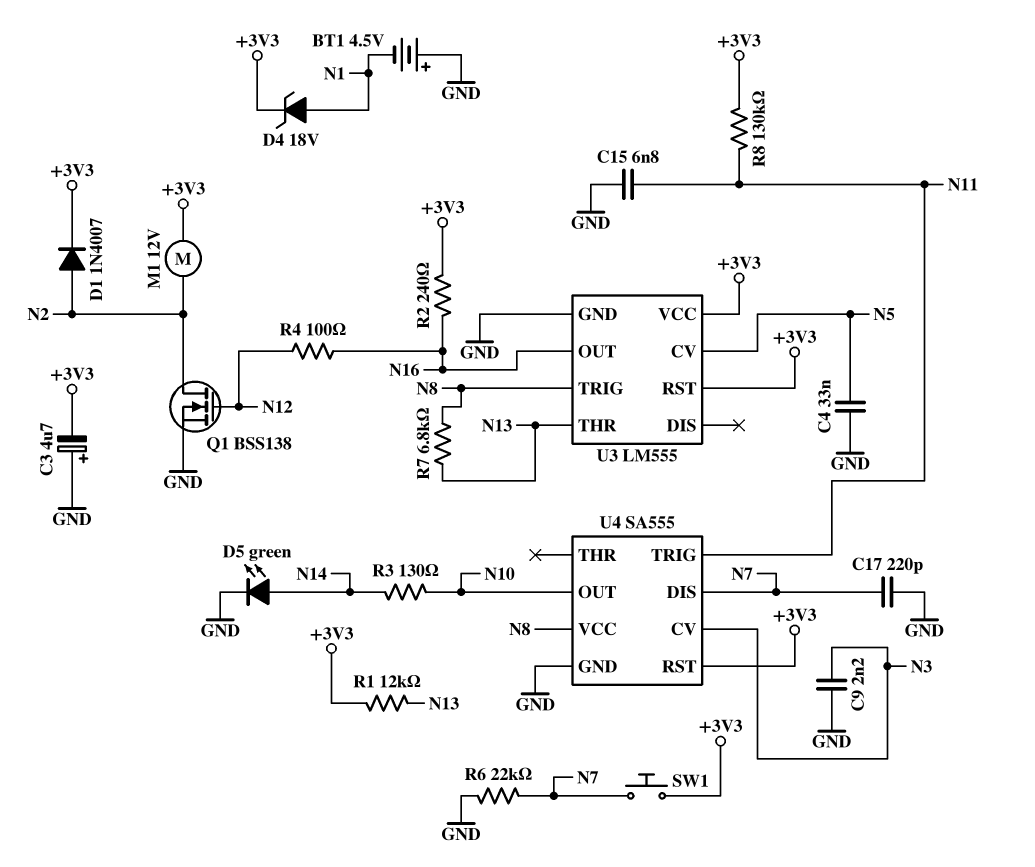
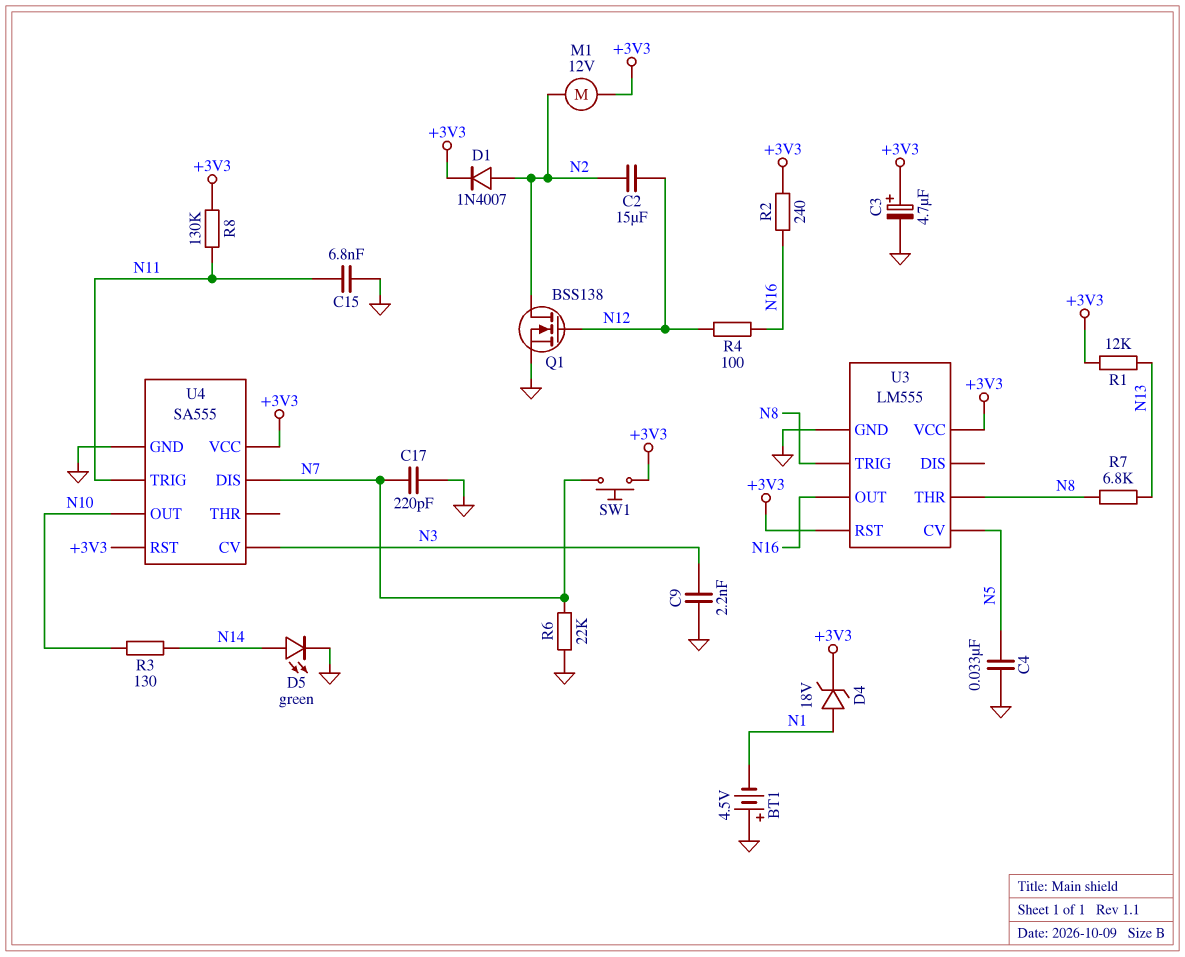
C2: none -> 15uF (N2, N12)
C3: 4.7uF (plus GND, minus +3V3) -> 4.7uF (plus +3V3, minus GND)
U3 pin THR: N13 -> N8
U4 pin VCC: N8 -> +3V3

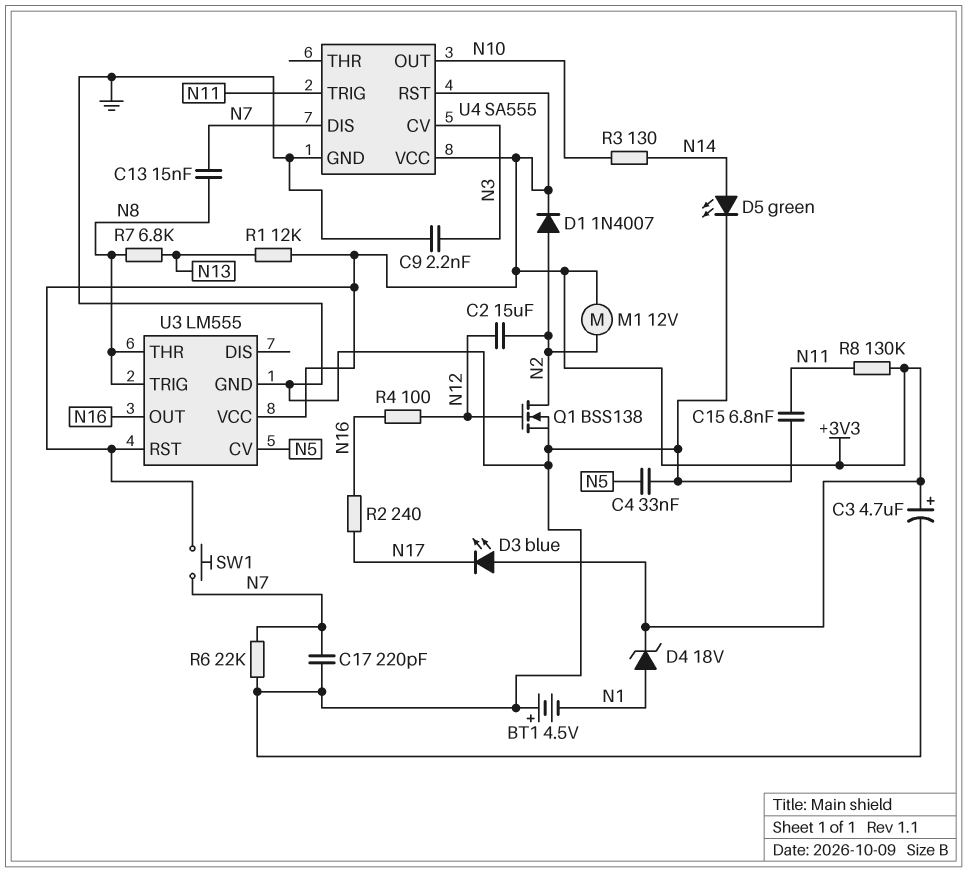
C13: none -> 15nF (N7, N8)
D3: none -> LED blue (A +3V3, K N17)
R2: 240 (+3V3, N16) -> 240 (N16, N17)

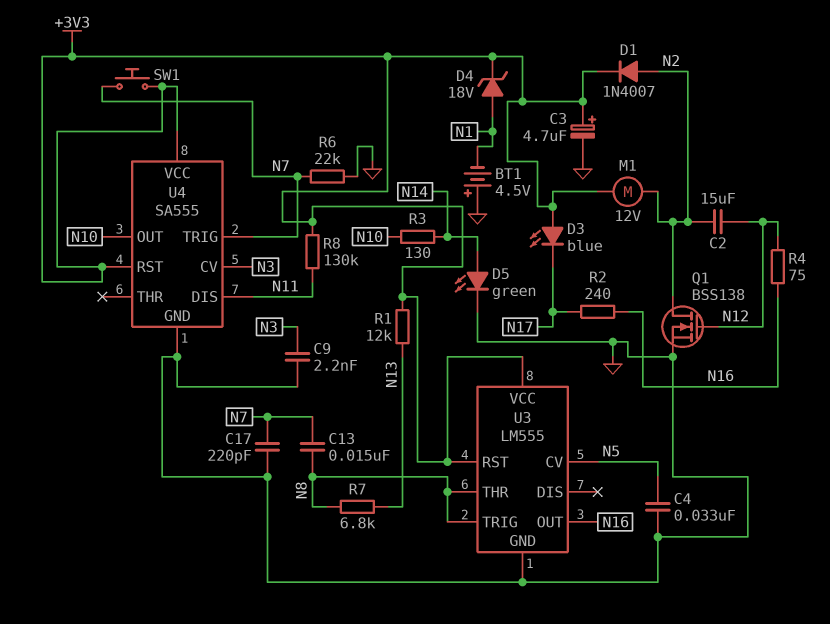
C15: 6.8nF (GND, N11) -> none
R4: 100 (N12, N16) -> 75 (N12, N16)
U4 pin DIS: N7 -> N11
U4 pin TRIG: N11 -> N7

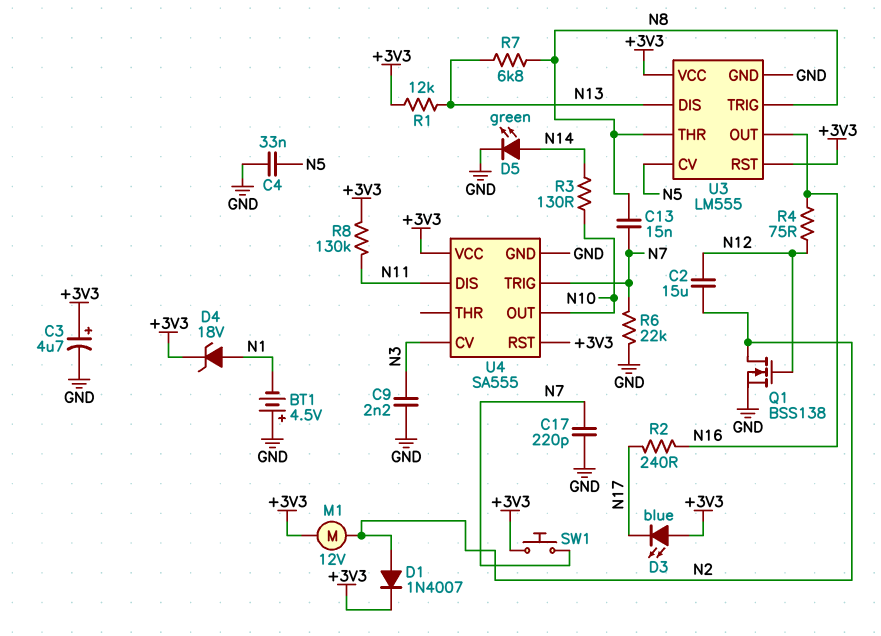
U3 pin DIS: none -> N13

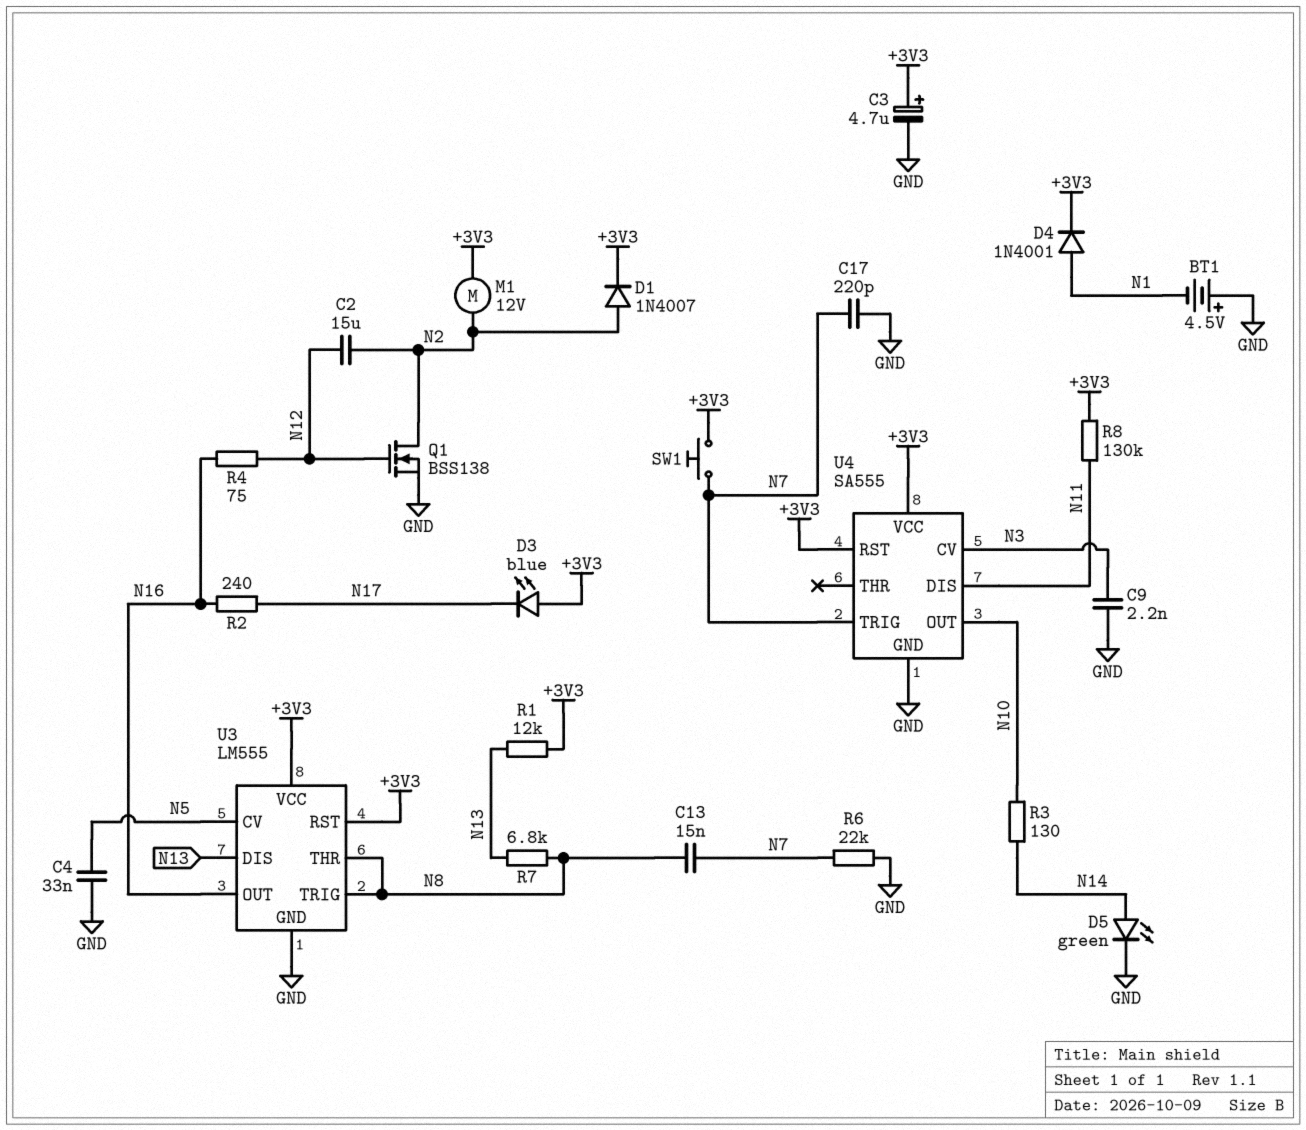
D4: zener 18V (A N1, K +3V3) -> diode 1N4001 (A N1, K +3V3)

